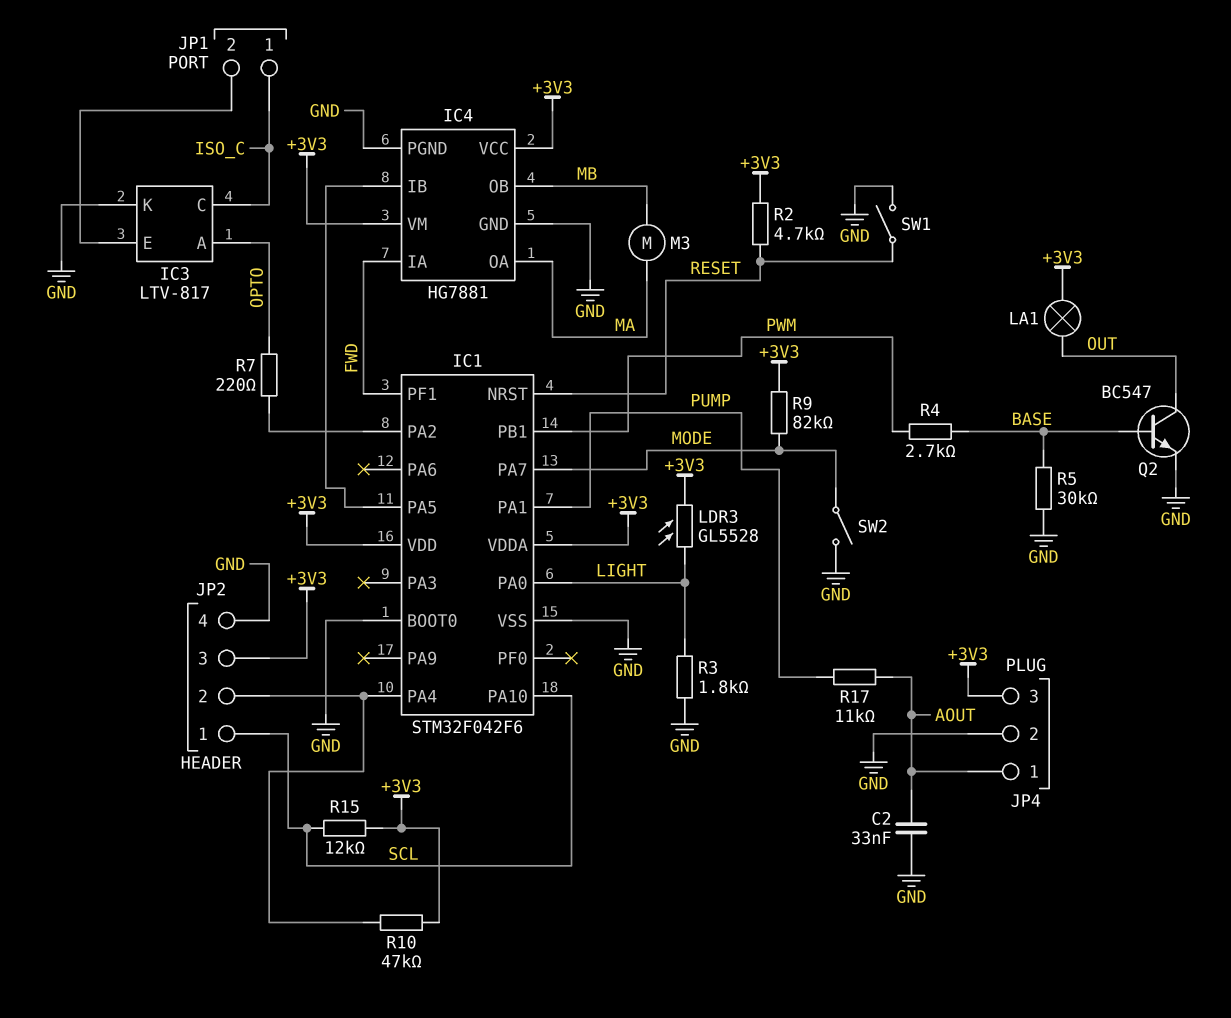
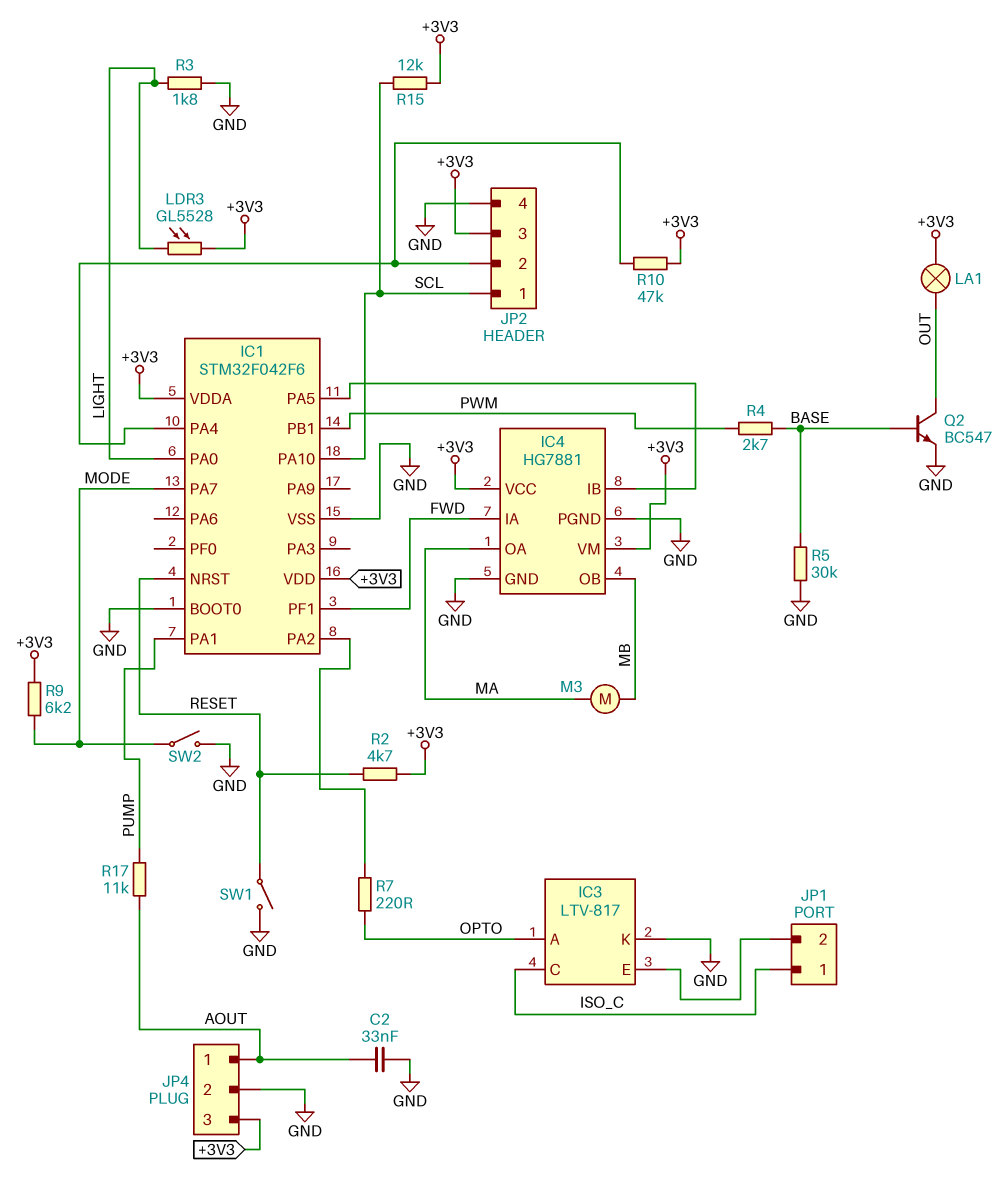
R9: 82k (+3V3, MODE) -> 6.2k (+3V3, MODE)

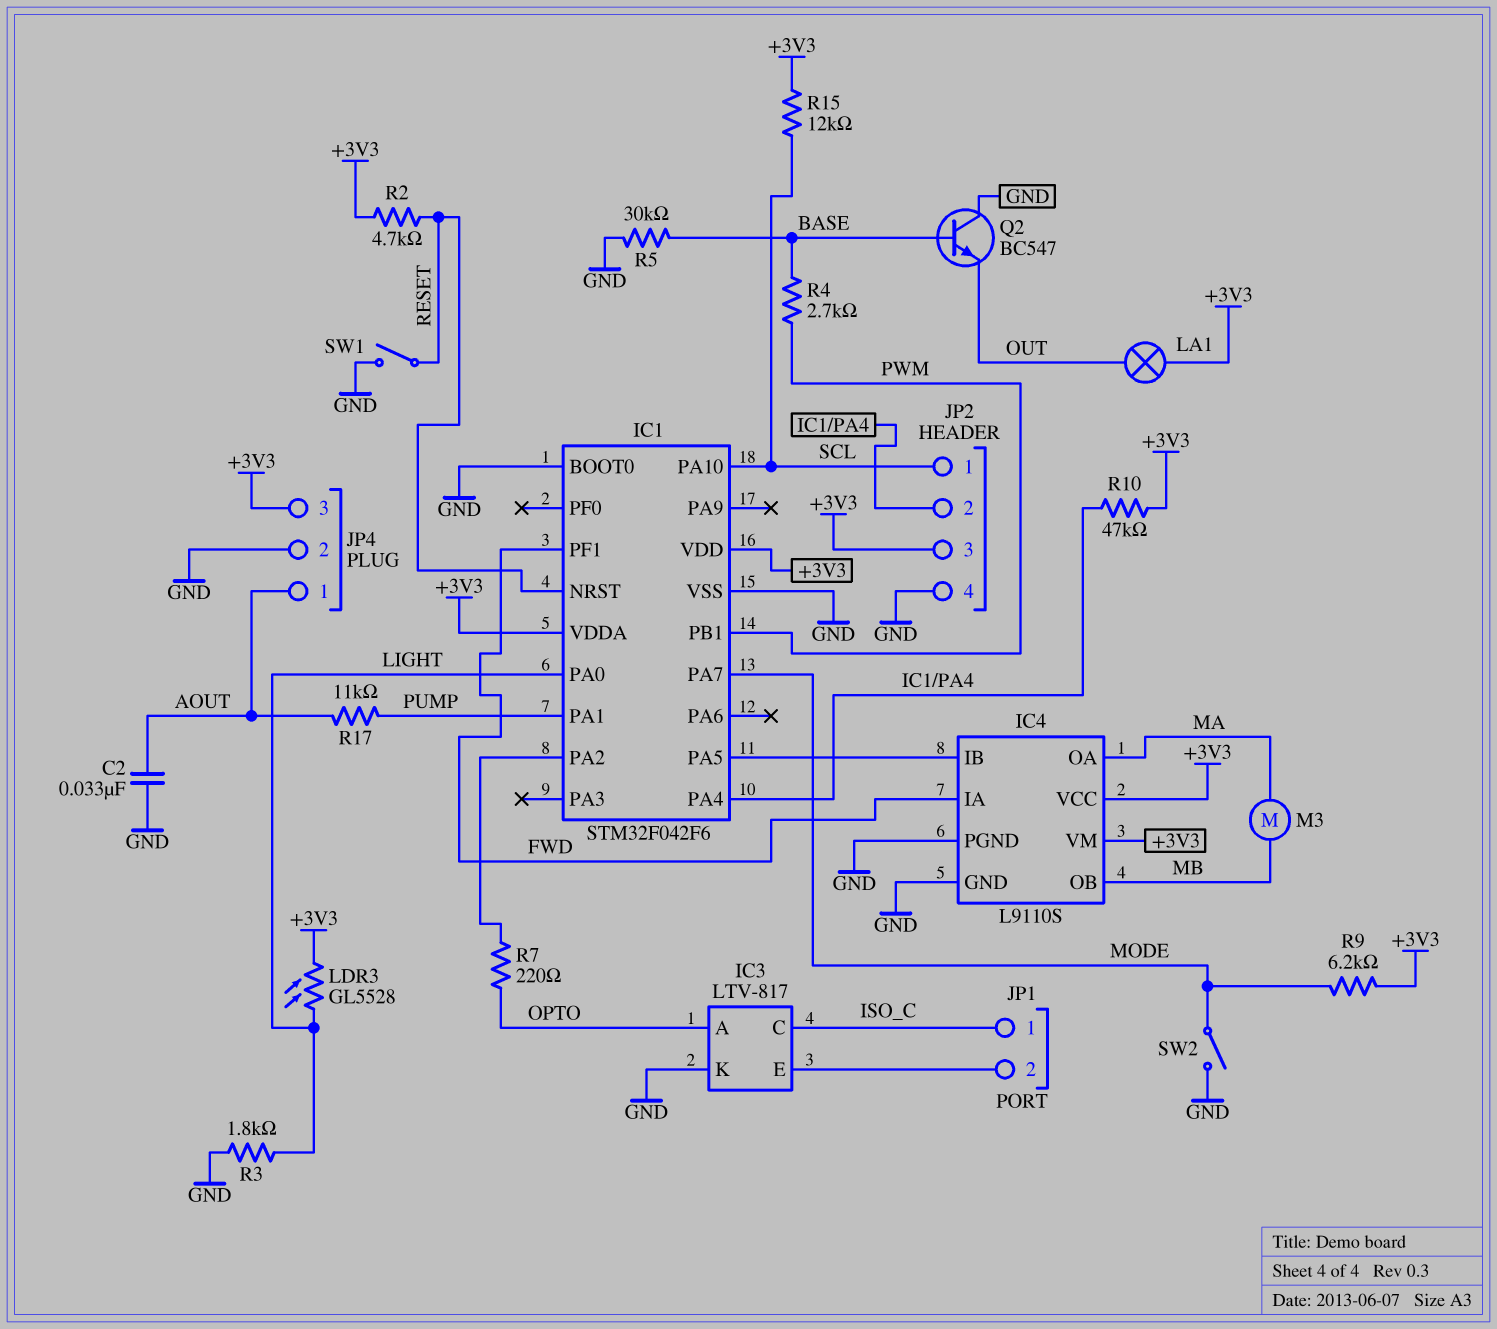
IC4: HG7881 -> L9110S
Q2: NPN BC547 (B BASE, C OUT, E GND) -> NPN BC547 (B BASE, C GND, E OUT)

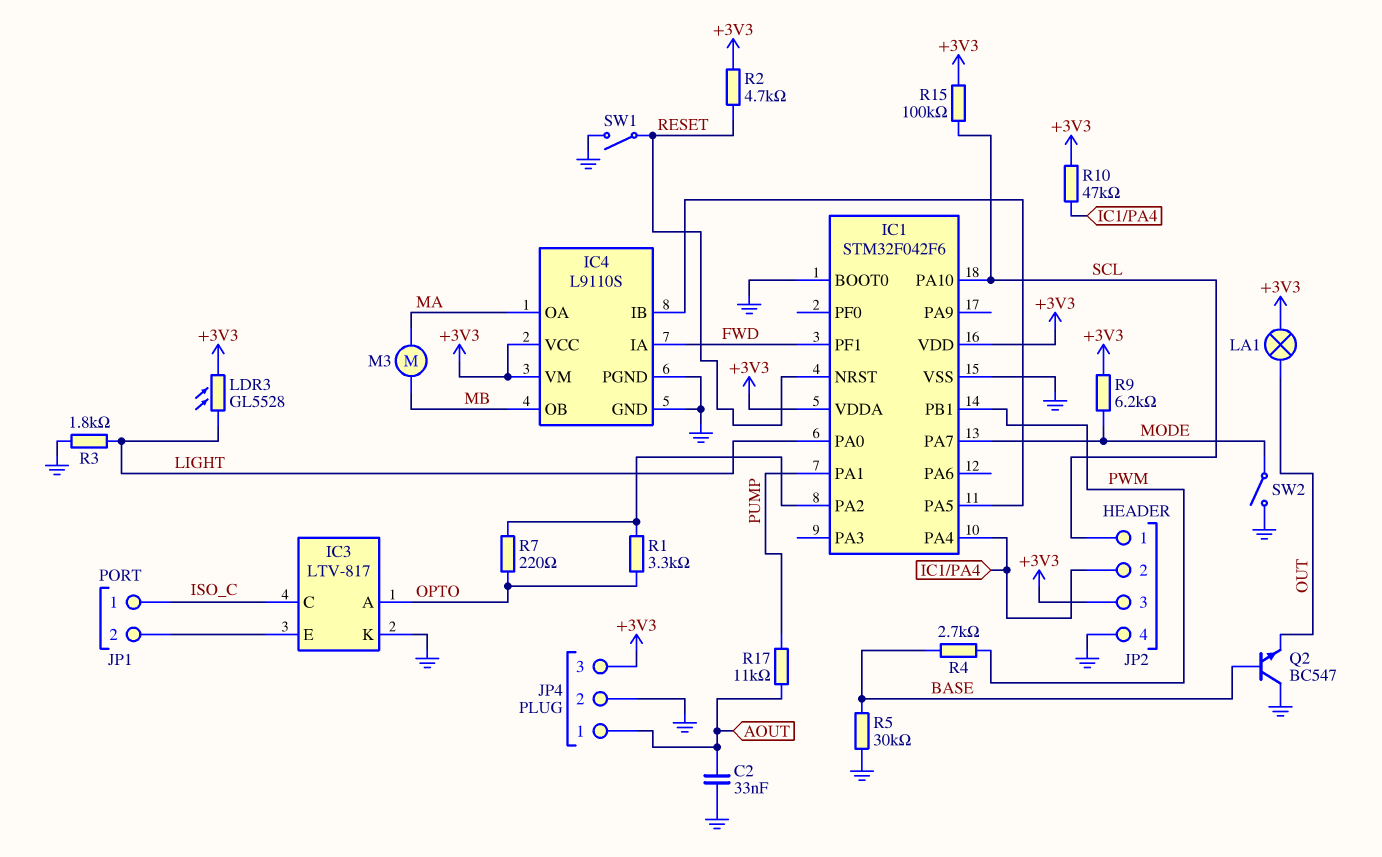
R1: none -> 3.3k (IC1/PA2, OPTO)
R15: 12k (+3V3, SCL) -> 100k (+3V3, SCL)

